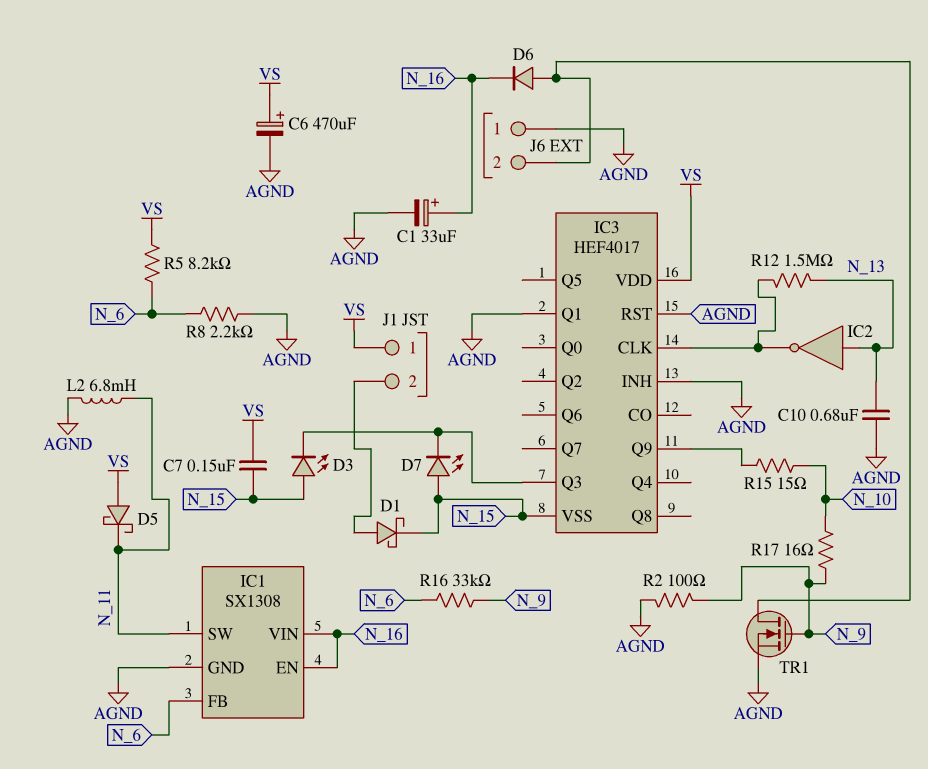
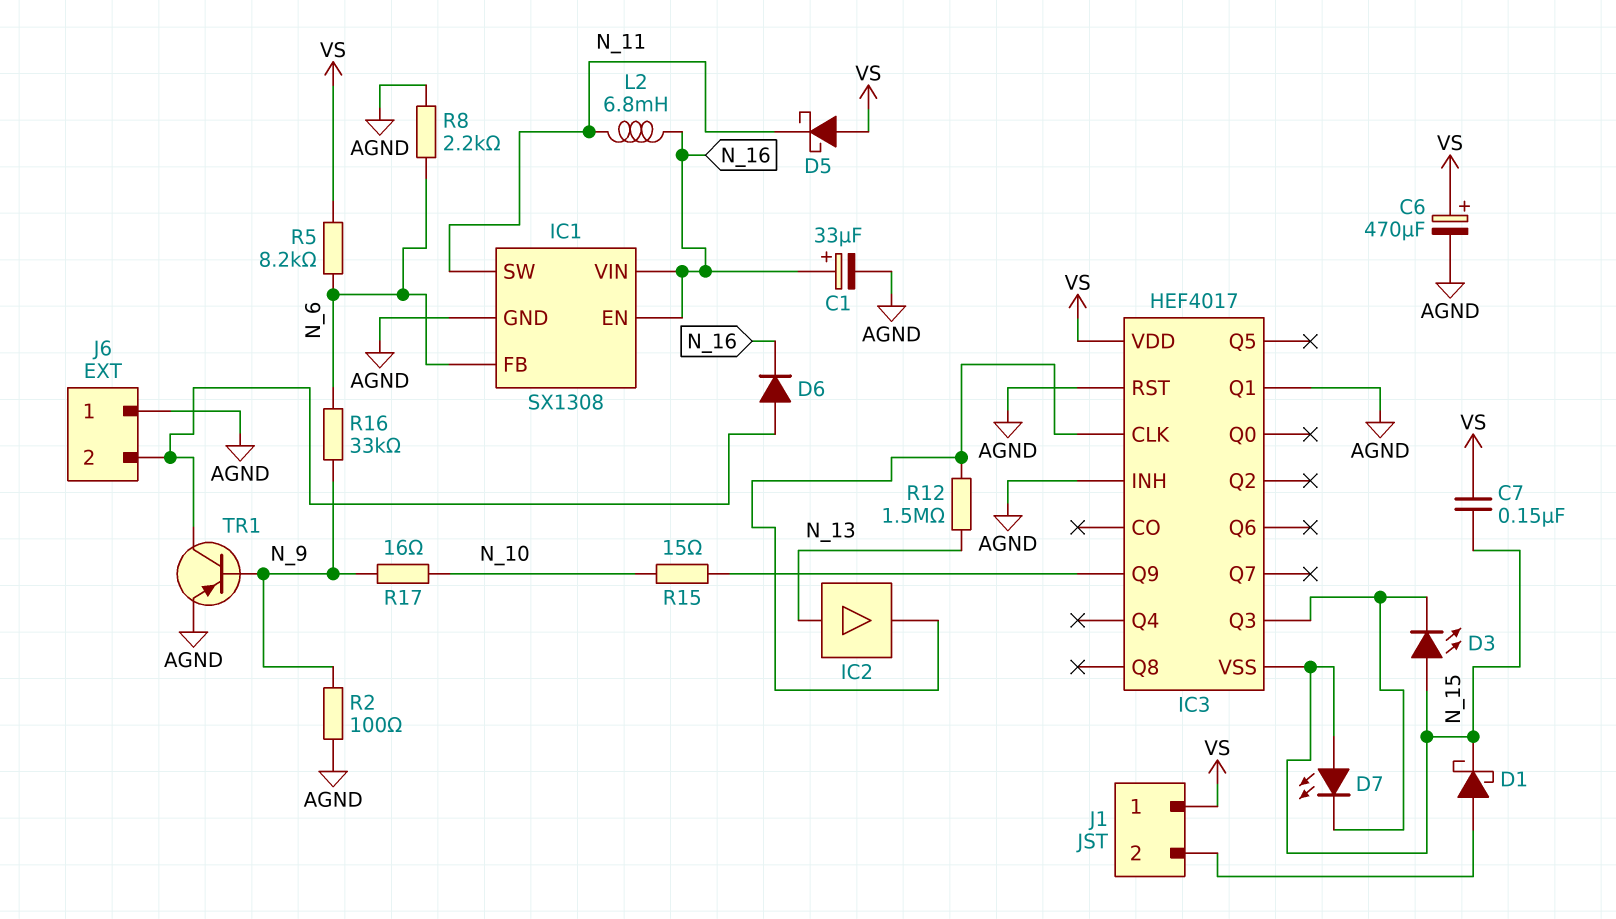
C10: 680nF (AGND, N_13) -> none
IC2: NOT (in N_13, out IC3/CLK) -> buffer (in N_13, out IC3/CLK)
L2: 6.8mH (AGND, N_11) -> 6.8mH (N_11, N_16)
TR1: NMOS (G N_9, D J6/2, S AGND) -> PNP (B N_9, C J6/2, E AGND)

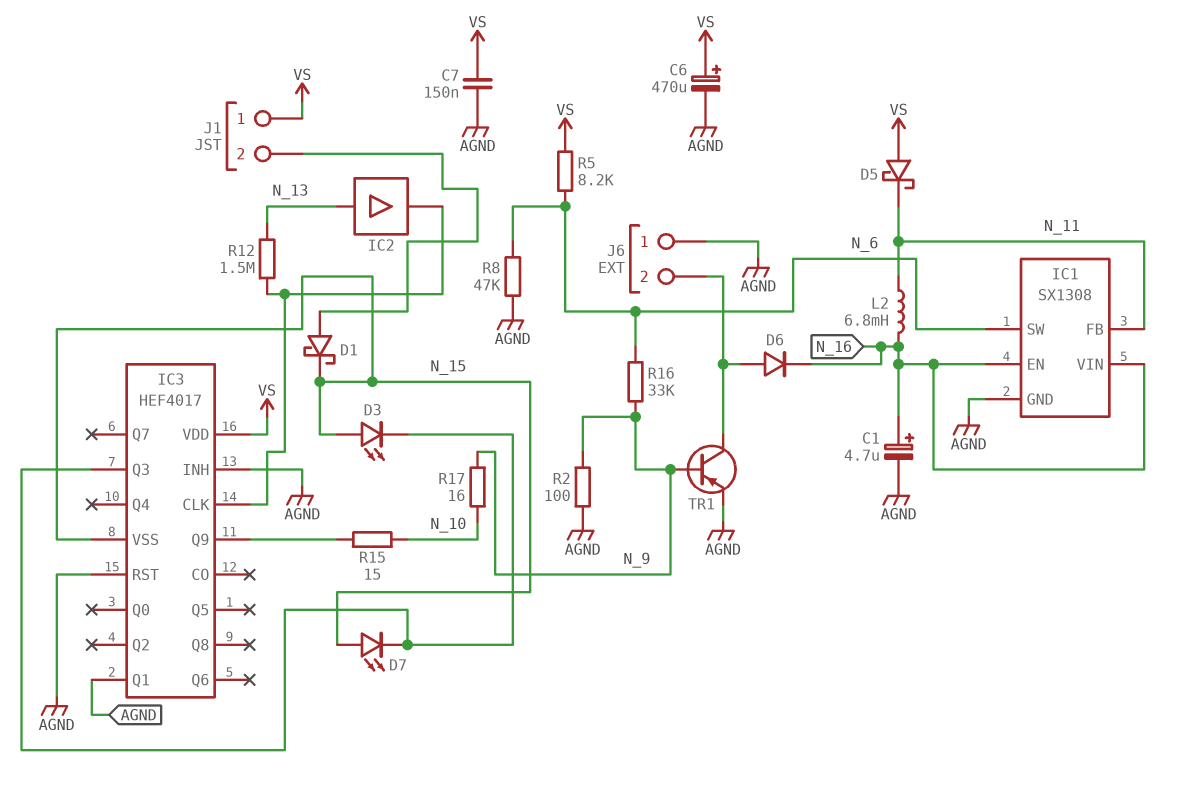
C1: 33uF (plus N_16, minus AGND) -> 4.7uF (plus N_16, minus AGND)
C7: 150nF (N_15, VS) -> 150nF (AGND, VS)
IC1 pin FB: N_6 -> N_11
IC1 pin SW: N_11 -> N_6
R8: 2.2k (AGND, N_6) -> 47k (AGND, N_6)

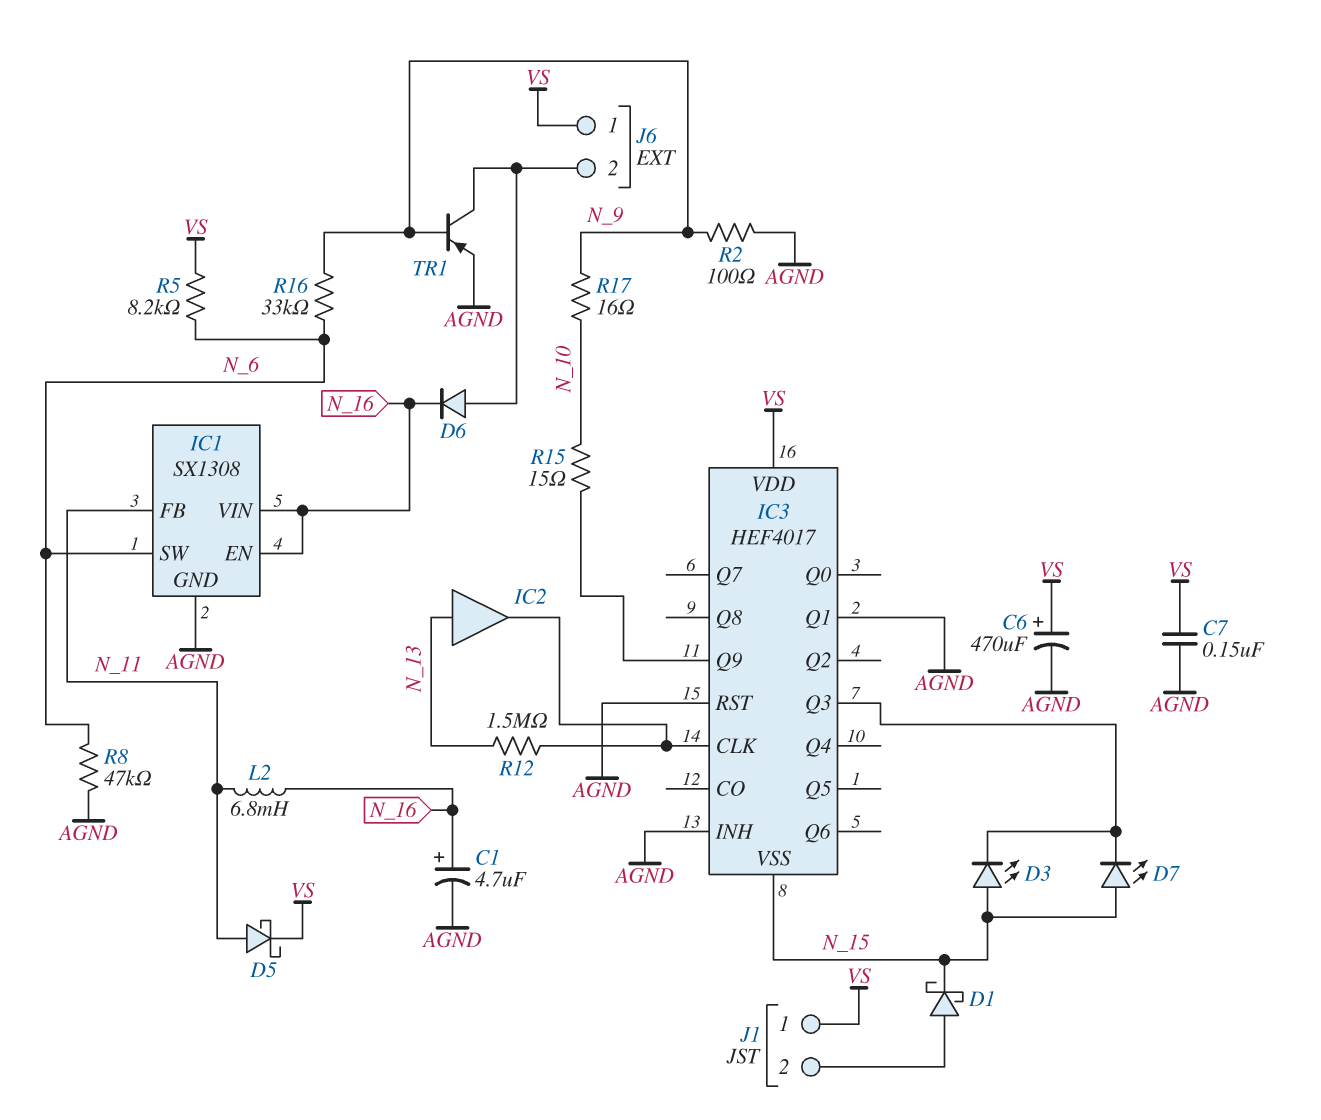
D5: schottky (A VS, K N_11) -> schottky (A N_11, K VS)
J6 pin 1: AGND -> VS

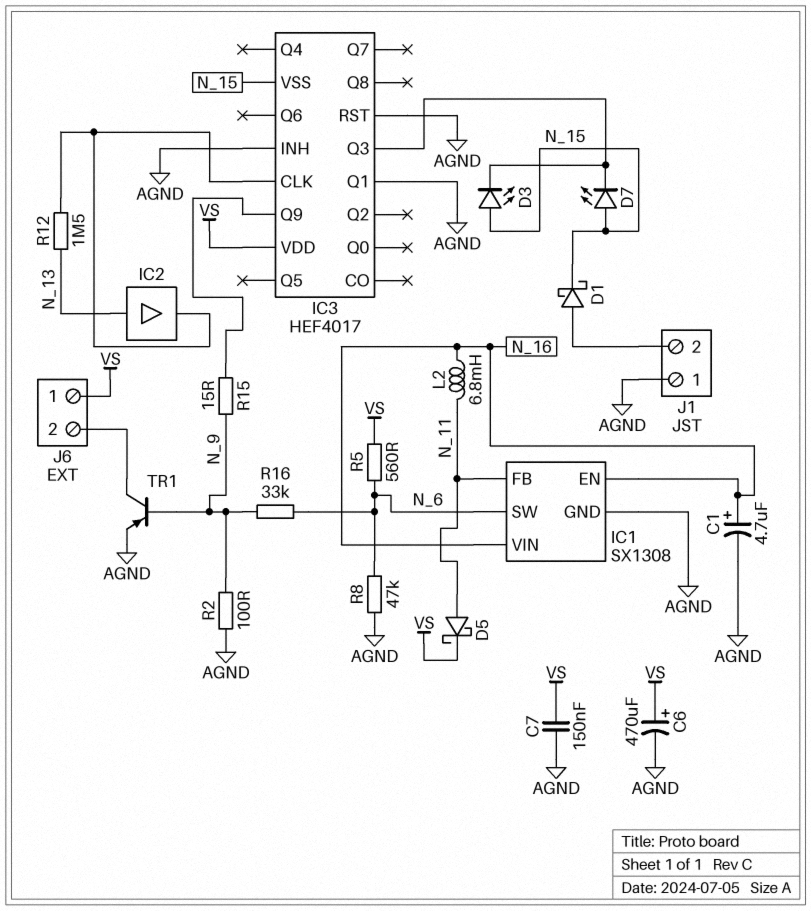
D6: diode (A J6/2, K N_16) -> none
J1 pin 1: VS -> AGND
R5: 8.2k (N_6, VS) -> 560 (N_6, VS)
R15: 15 (IC3/Q9, N_10) -> 15 (IC3/Q9, N_9)
R17: 16 (N_9, N_10) -> none

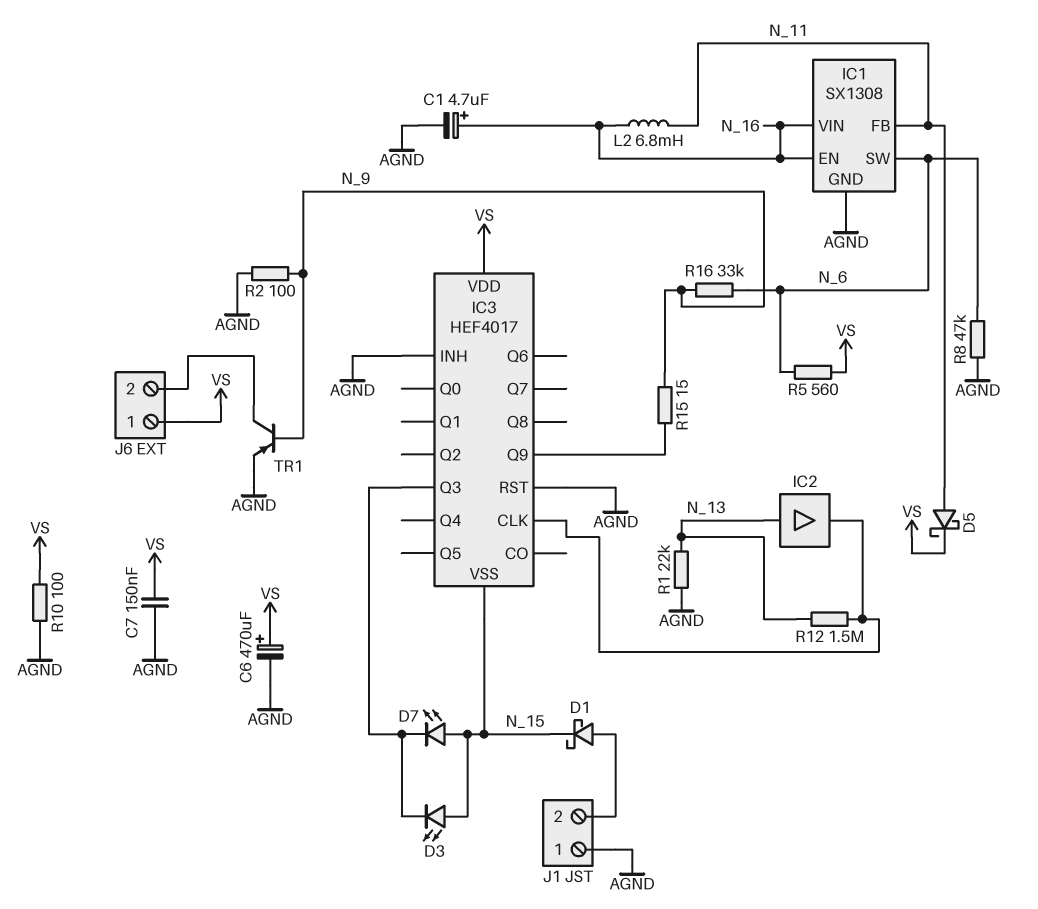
IC3 pin Q1: AGND -> none
R1: none -> 22k (AGND, N_13)
R10: none -> 100 (AGND, VS)

